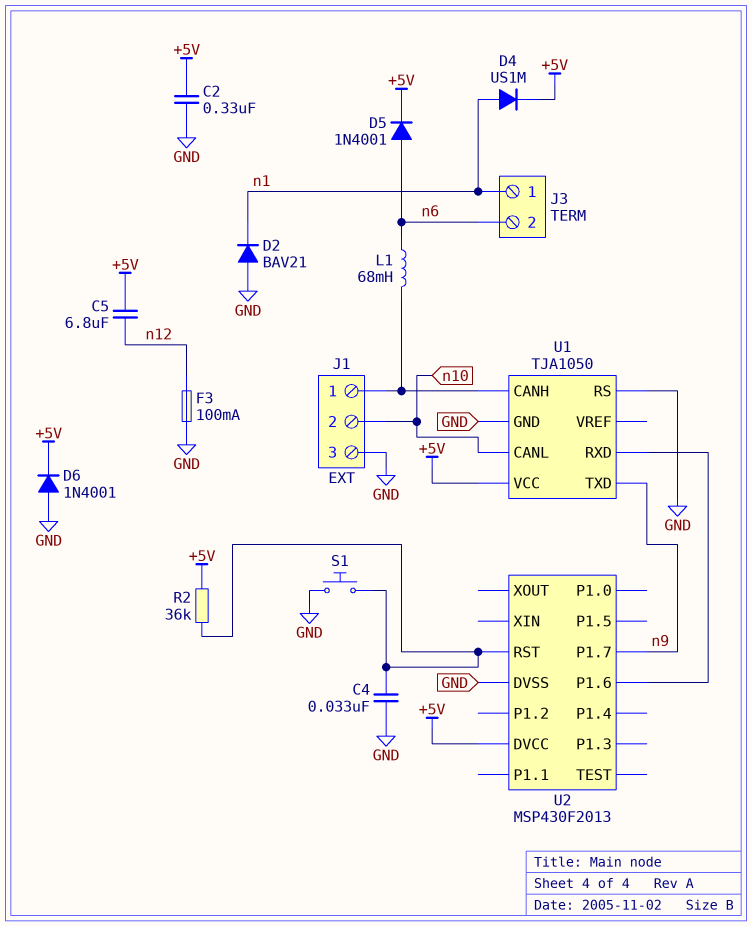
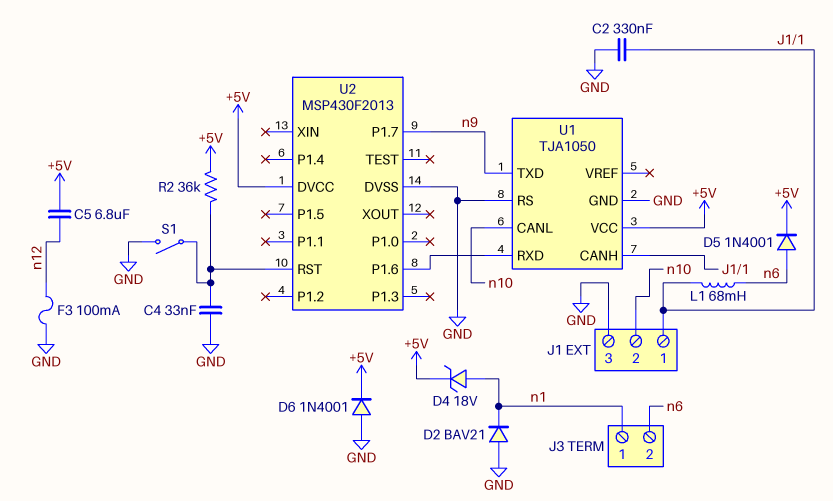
C2: 330nF (+5V, GND) -> 330nF (GND, J1/1)
D4: diode US1M (A n1, K +5V) -> zener 18V (A n1, K +5V)
S1: button (GND, U2/RST) -> switch (GND, U2/RST)

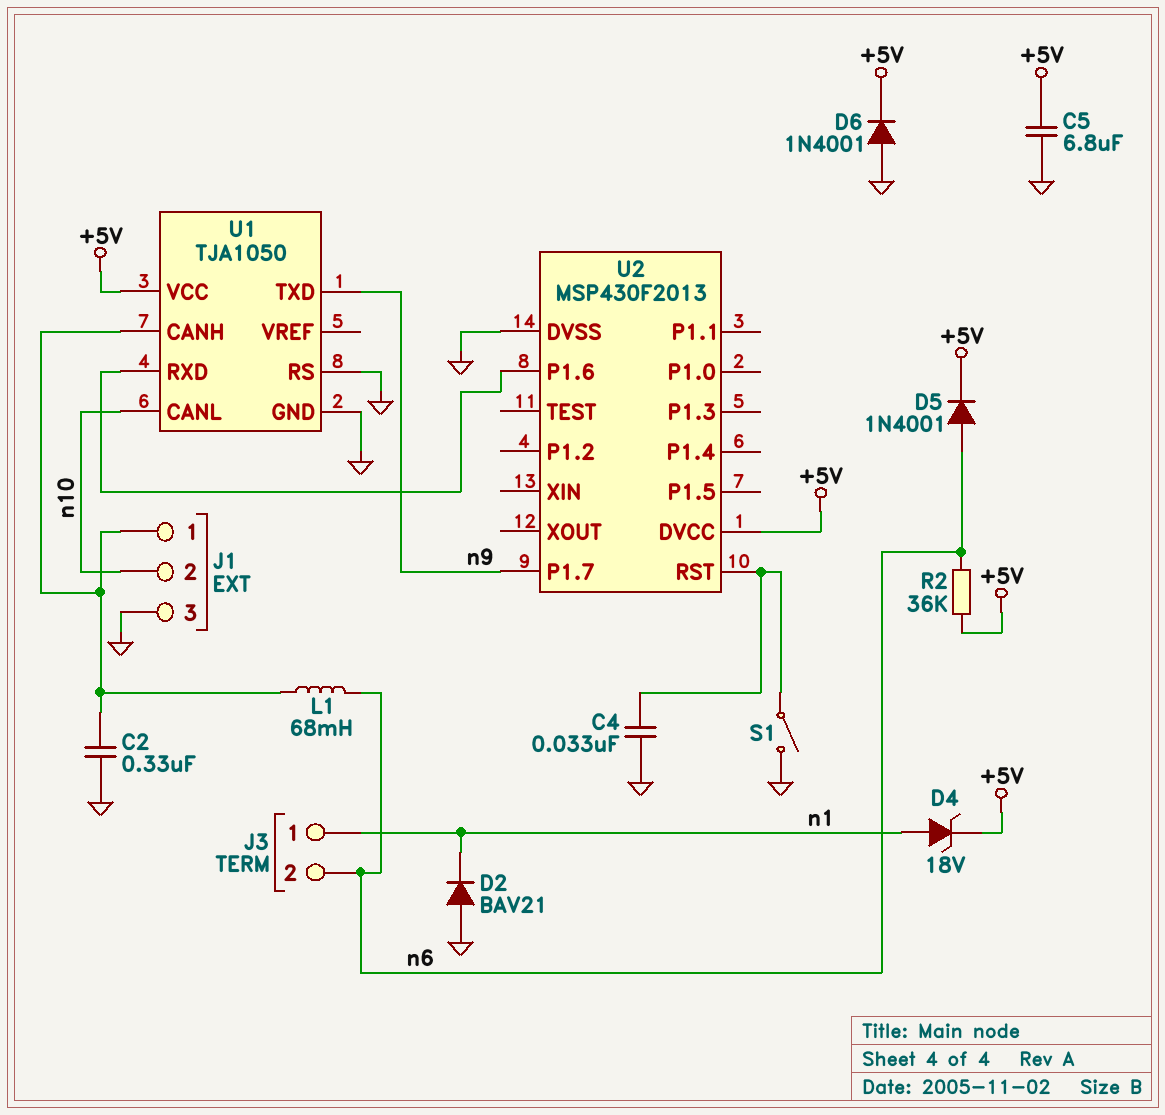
C5: 6.8uF (+5V, n12) -> 6.8uF (+5V, GND)
F3: 100mA (GND, n12) -> none
R2: 36k (+5V, U2/RST) -> 36k (+5V, n6)

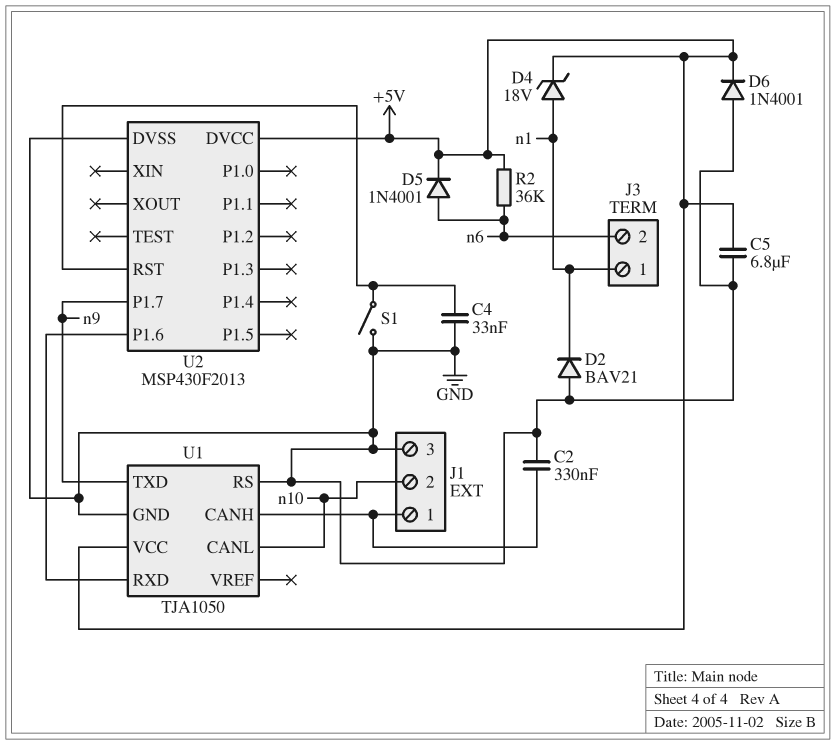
L1: 68mH (J1/1, n6) -> none

